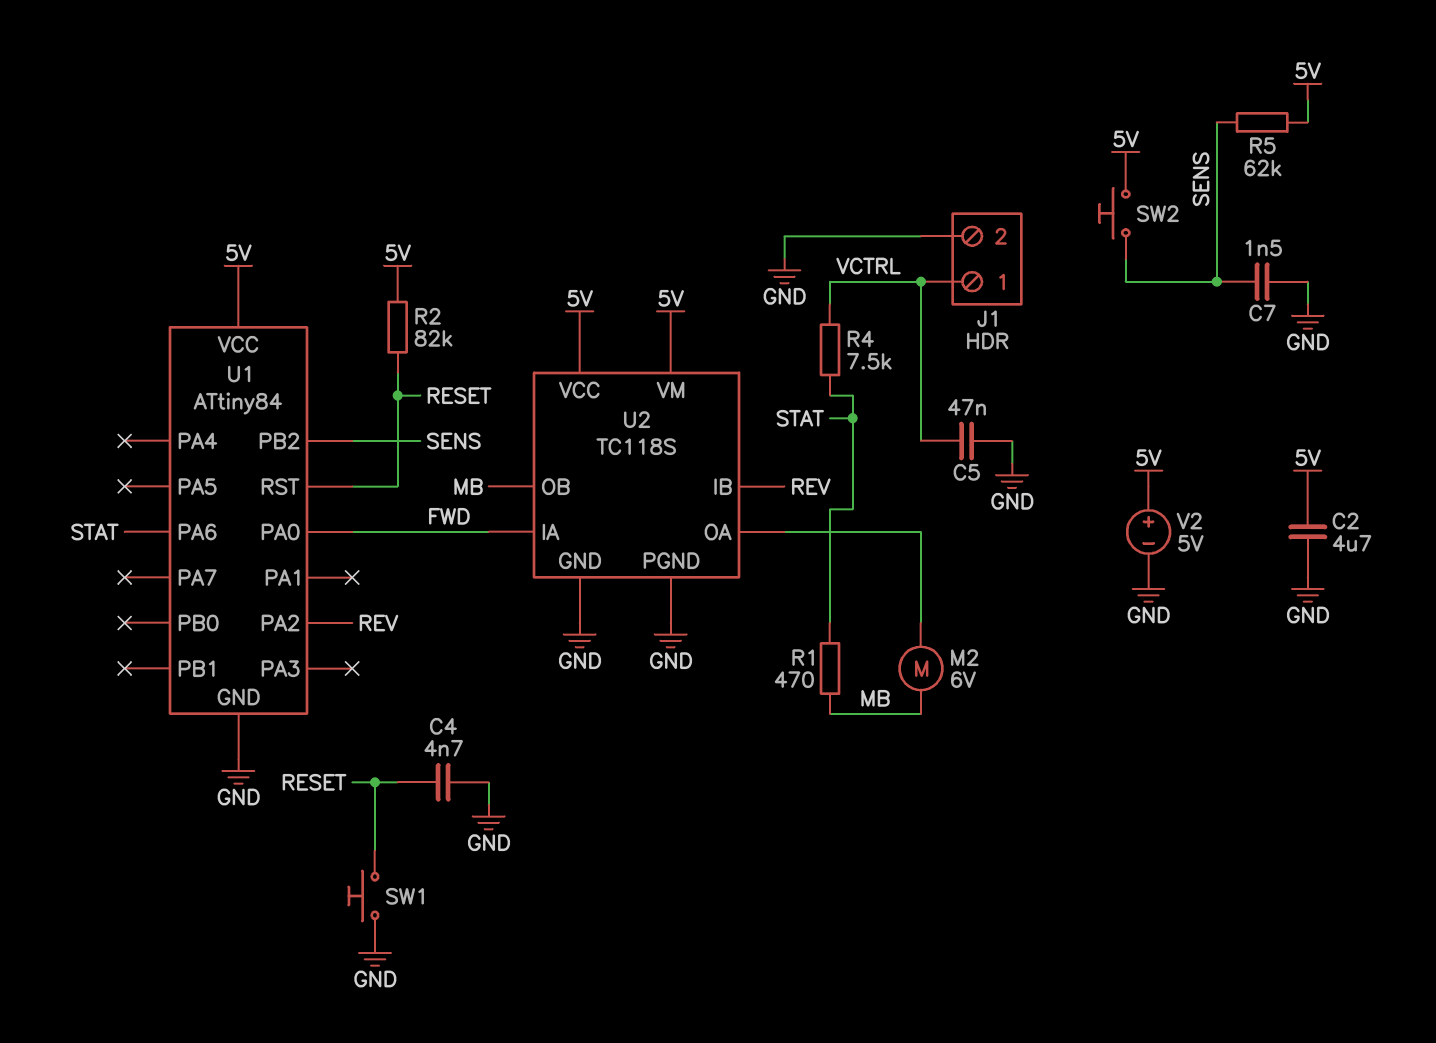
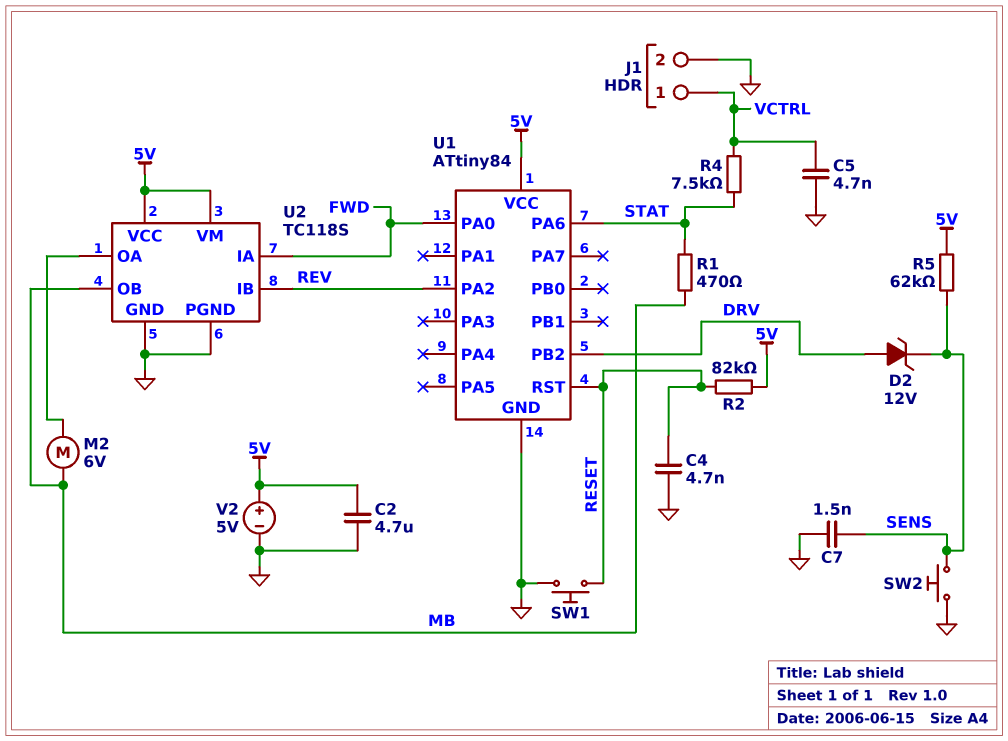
C5: 47nF (GND, VCTRL) -> 4.7nF (GND, VCTRL)
D2: none -> zener 12V (A DRV, K SENS)
SW2: button (5V, SENS) -> button (GND, SENS)
U1 pin PB2: SENS -> DRV

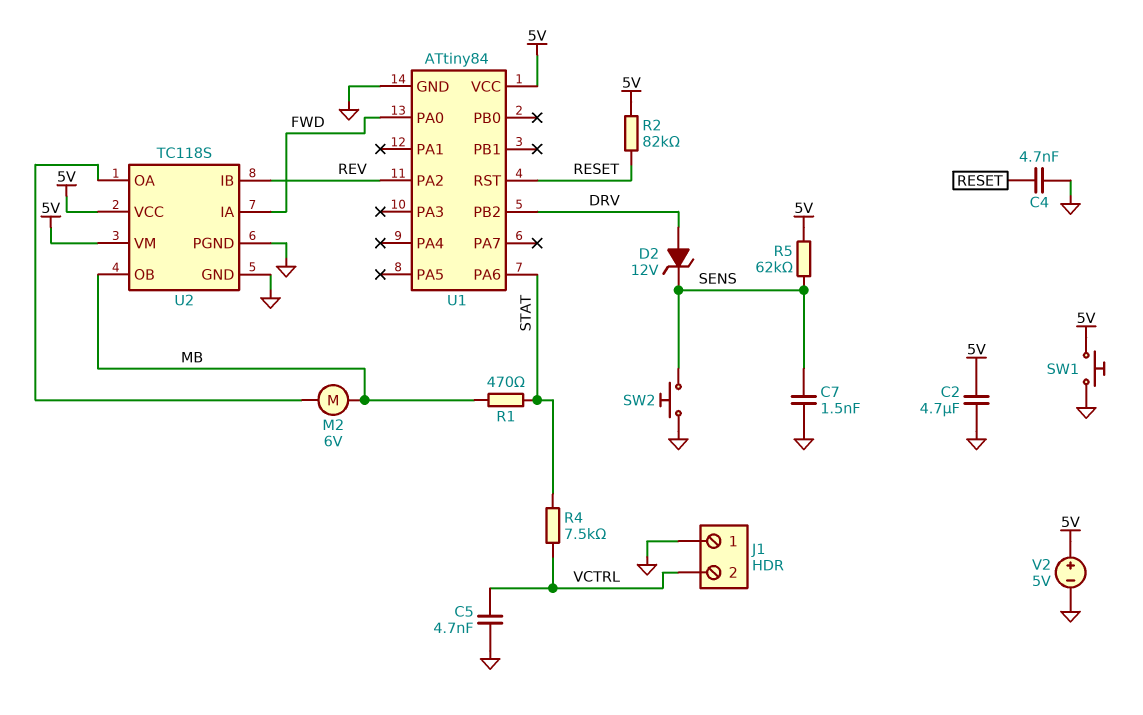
J1 pin 1: VCTRL -> GND
J1 pin 2: GND -> VCTRL
SW1: button (GND, RESET) -> button (5V, GND)

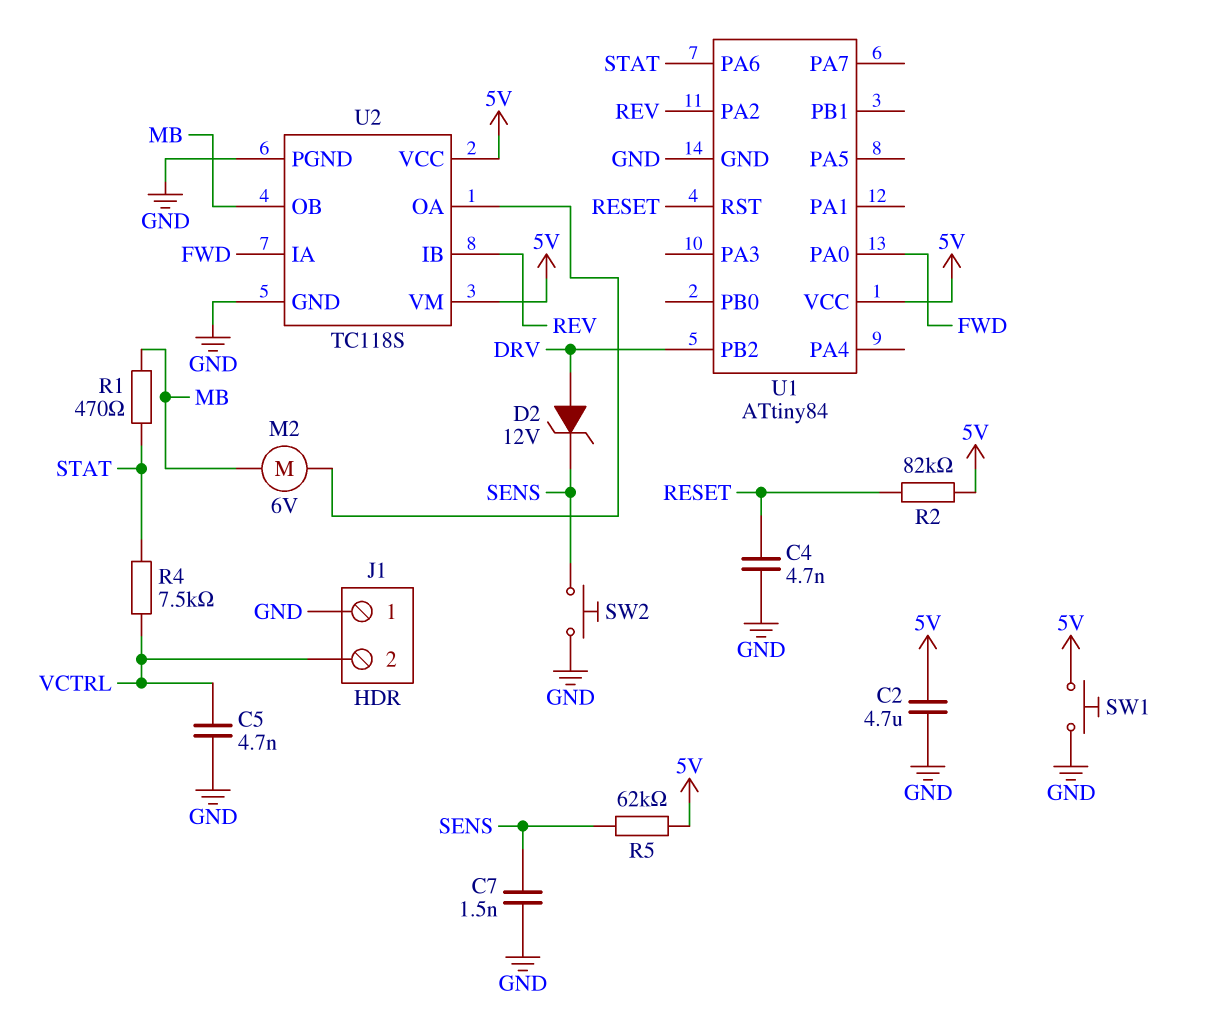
V2: 5V (plus 5V, minus GND) -> none

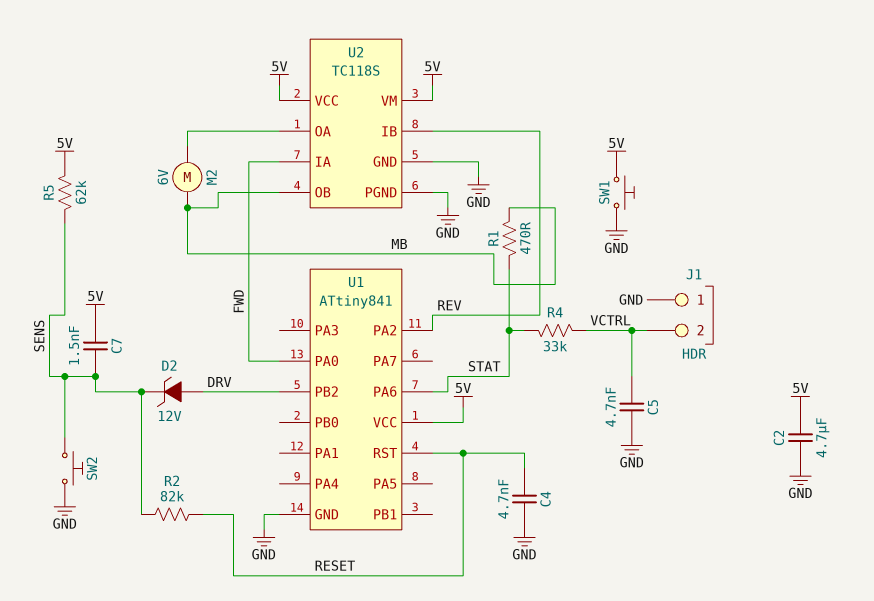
C7: 1.5nF (GND, SENS) -> 1.5nF (5V, SENS)
R2: 82k (5V, RESET) -> 82k (RESET, SENS)
R4: 7.5k (STAT, VCTRL) -> 33k (STAT, VCTRL)
U1: ATtiny84 -> ATtiny841

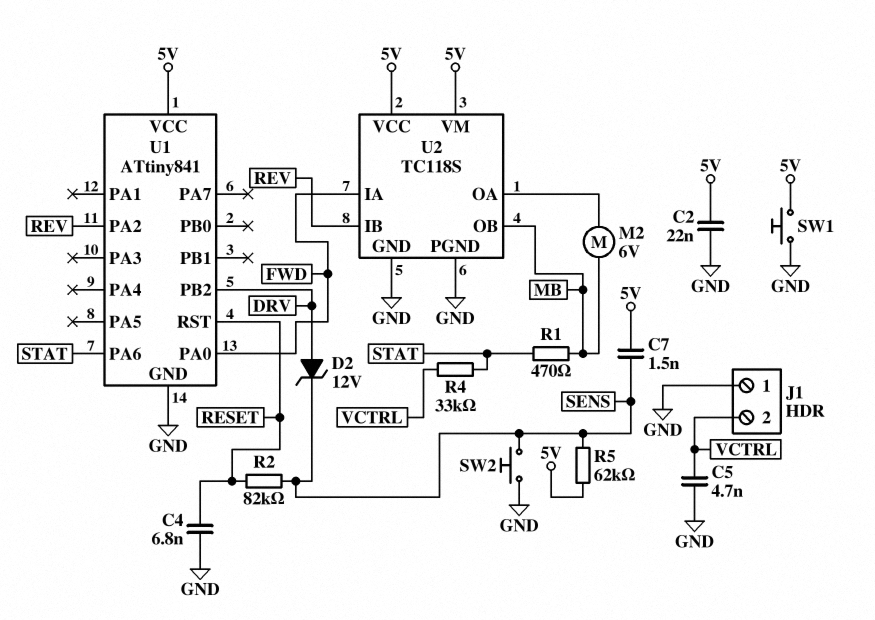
C2: 4.7uF (5V, GND) -> 22nF (5V, GND)
C4: 4.7nF (GND, RESET) -> 6.8nF (GND, RESET)

